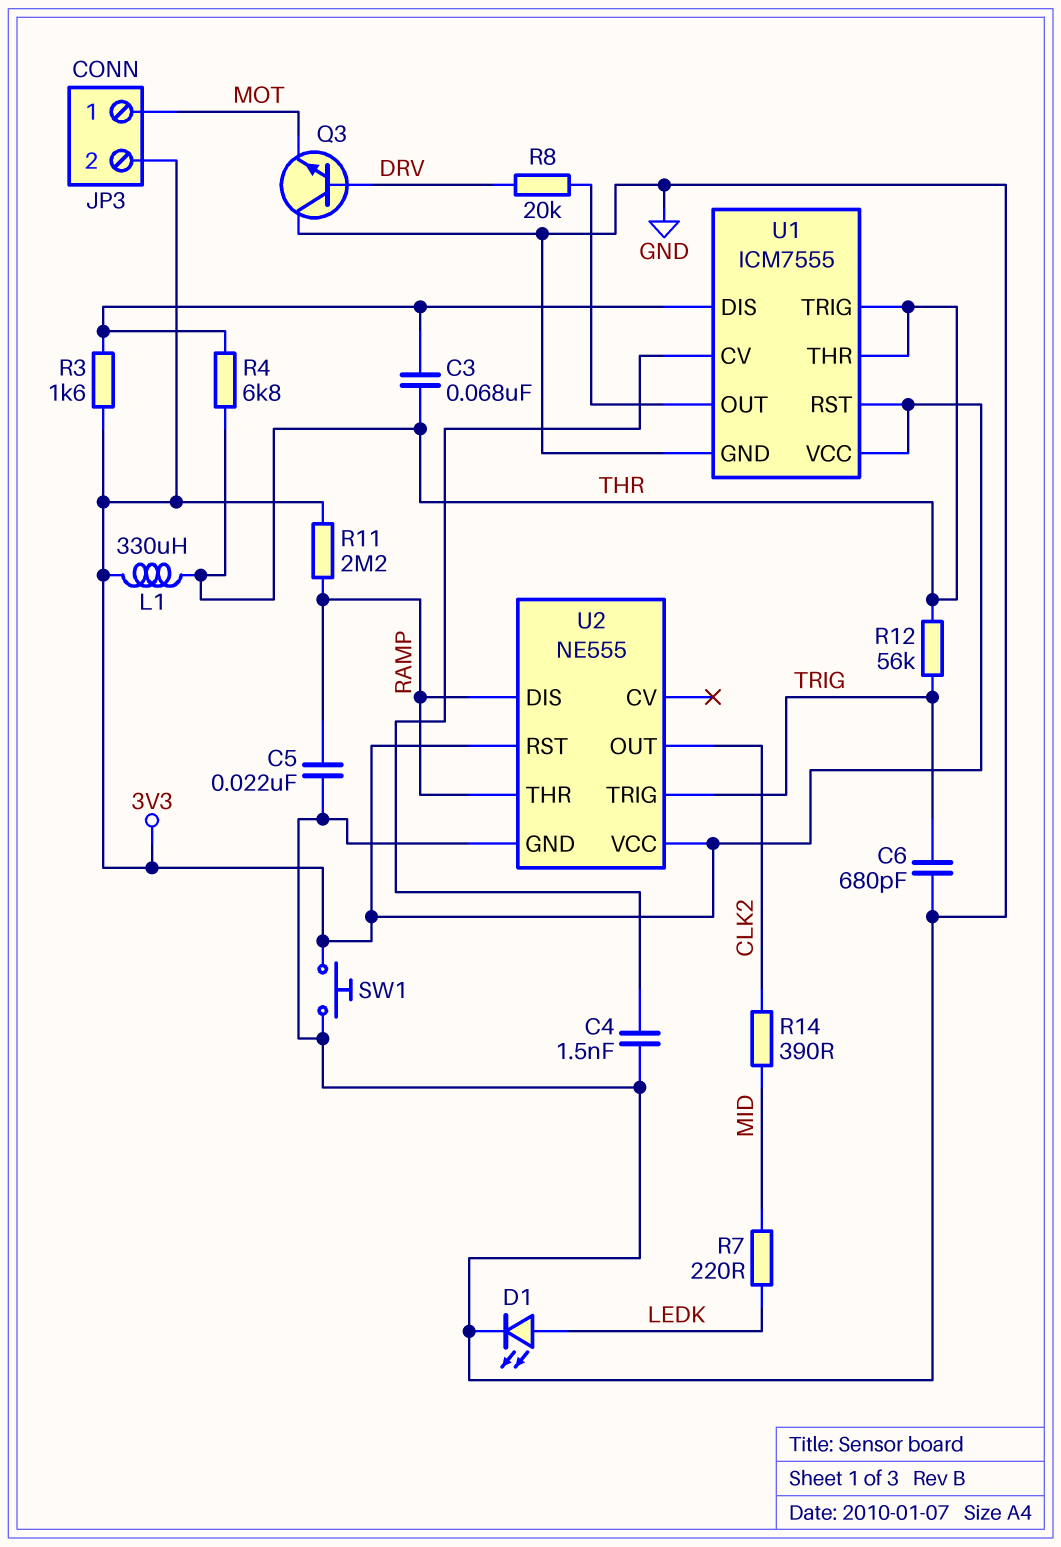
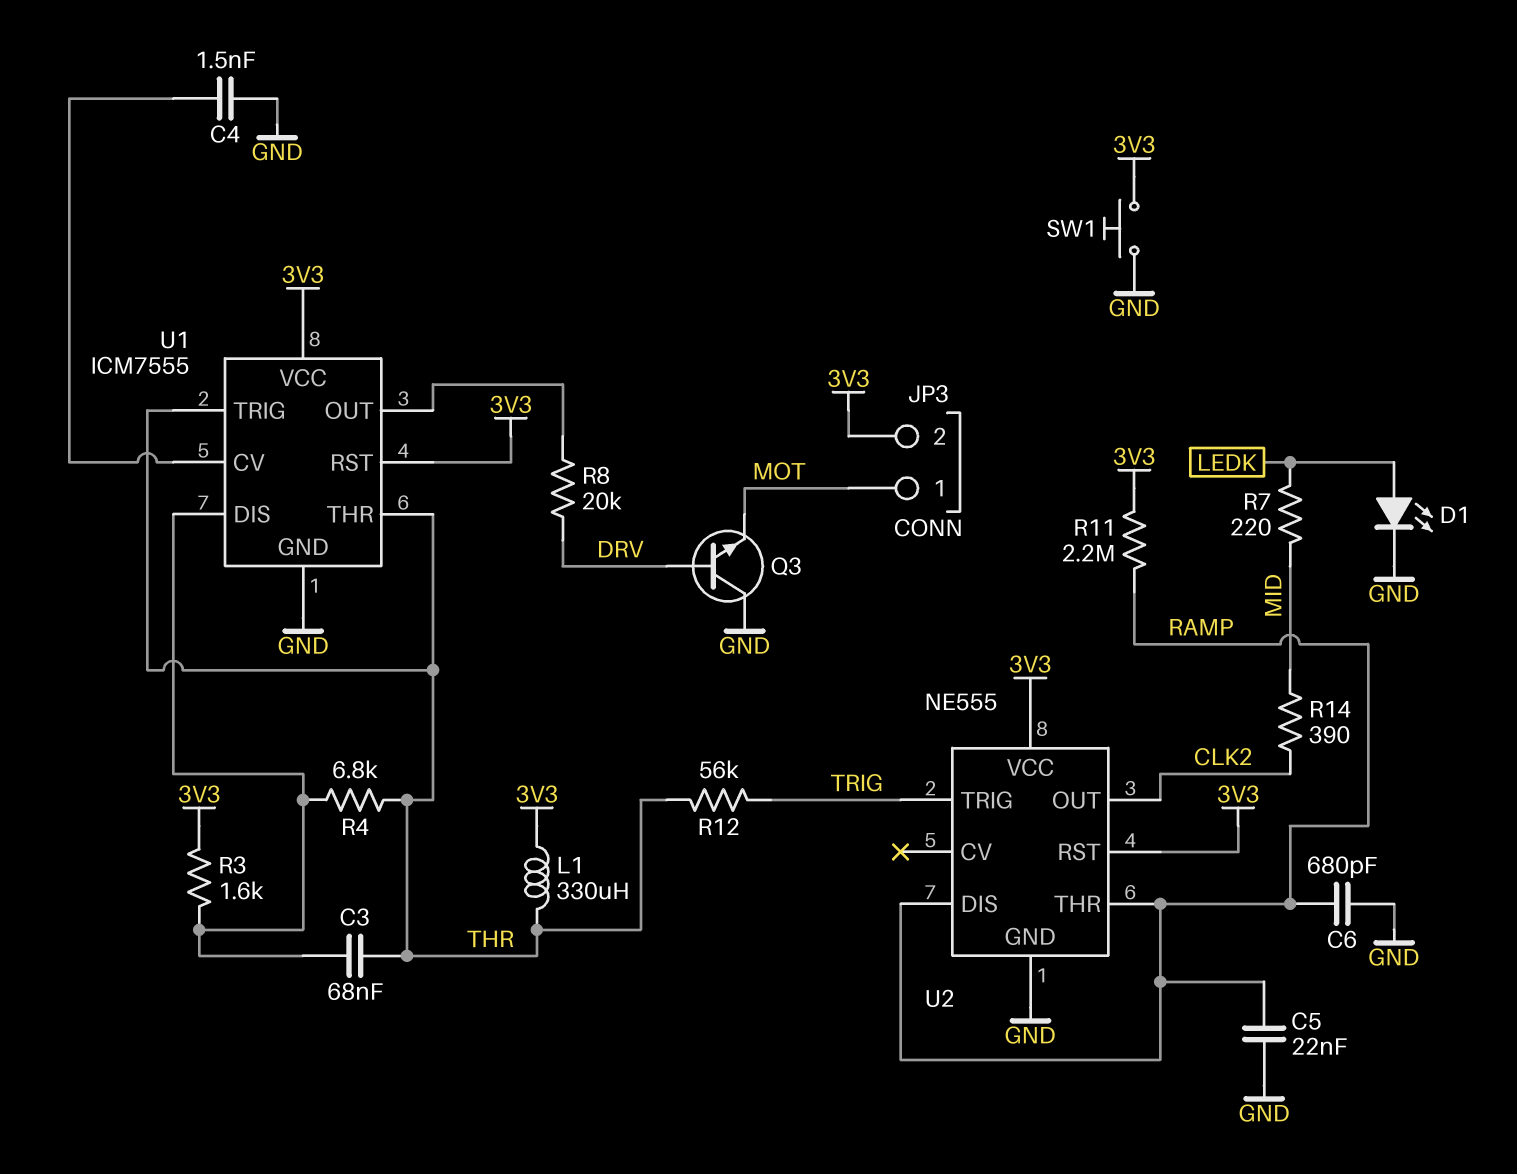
C6: 680pF (GND, TRIG) -> 680pF (GND, RAMP)

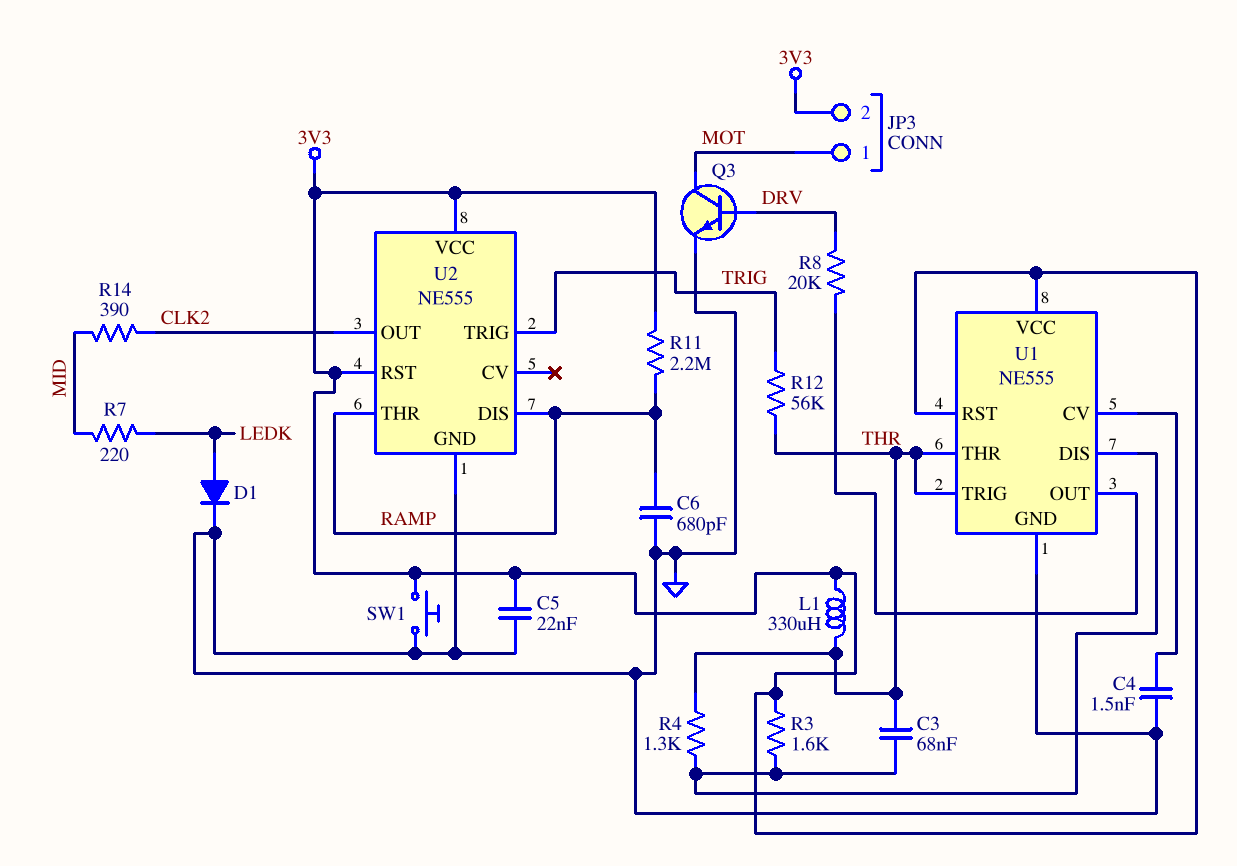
C5: 22nF (GND, RAMP) -> 22nF (3V3, GND)
D1: LED (A LEDK, K GND) -> diode (A LEDK, K GND)
Q3: NPN (B DRV, C GND, E MOT) -> NPN (B DRV, C MOT, E GND)
R4: 6.8k (THR, U1/DIS) -> 1.3k (THR, U1/DIS)
U1: ICM7555 -> NE555

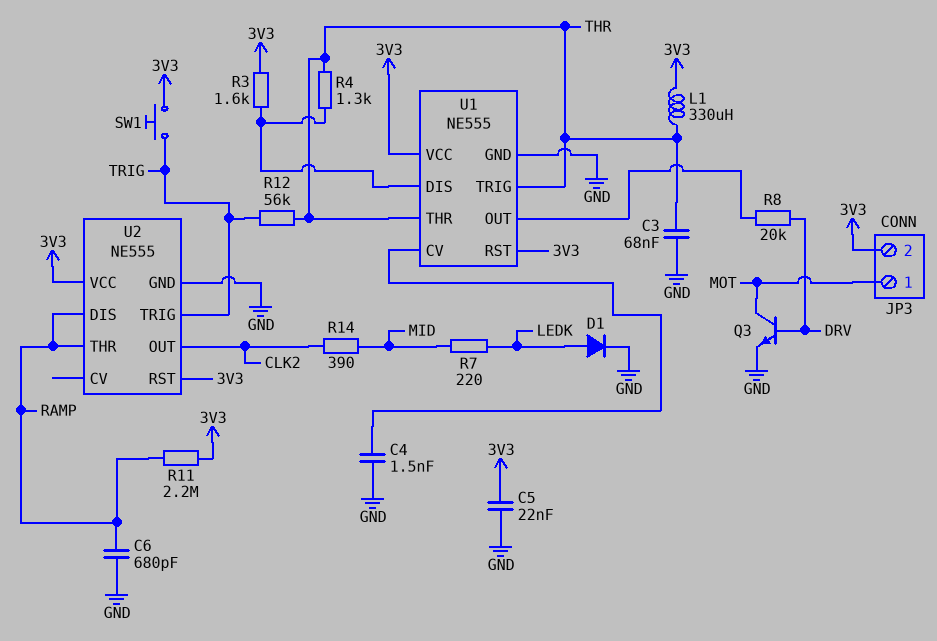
C3: 68nF (THR, U1/DIS) -> 68nF (GND, THR)
SW1: button (3V3, GND) -> button (3V3, TRIG)

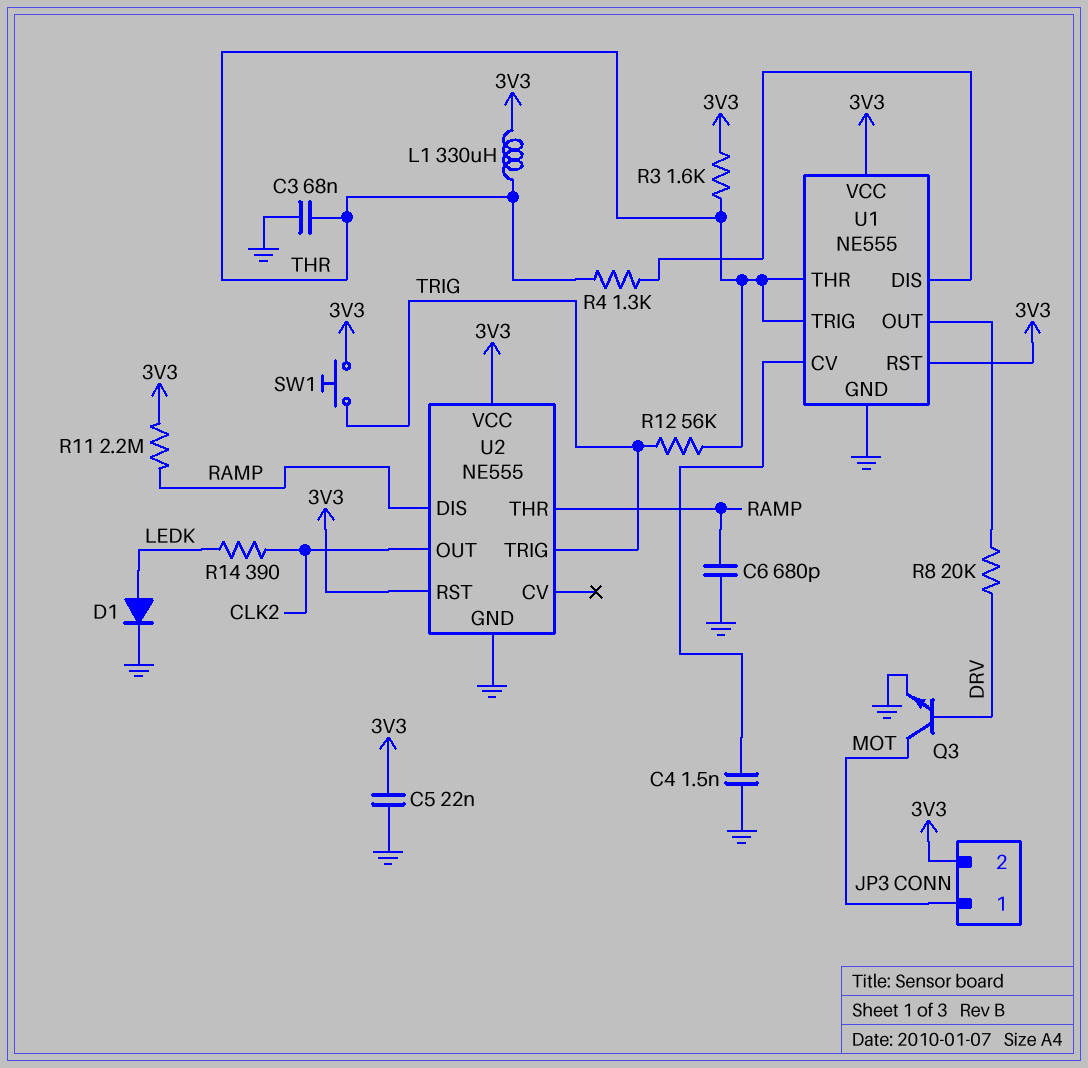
R3: 1.6k (3V3, U1/DIS) -> 1.6k (3V3, THR)
R7: 220 (LEDK, MID) -> none
R14: 390 (CLK2, MID) -> 390 (CLK2, LEDK)

